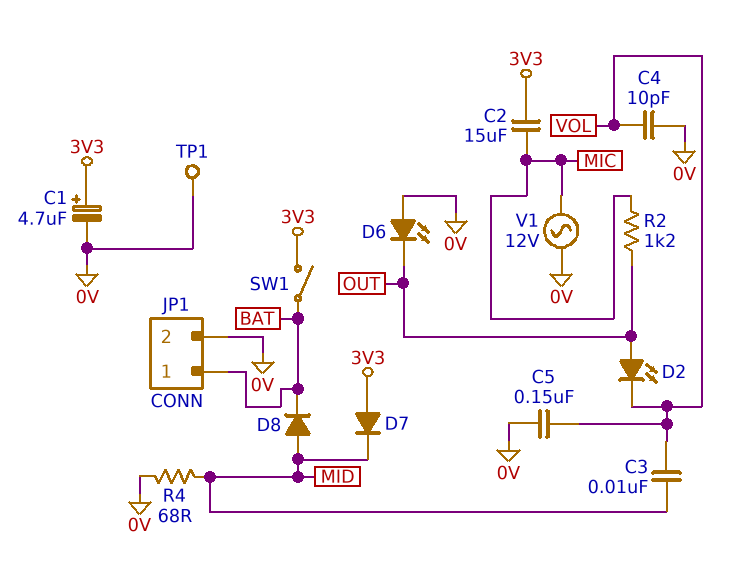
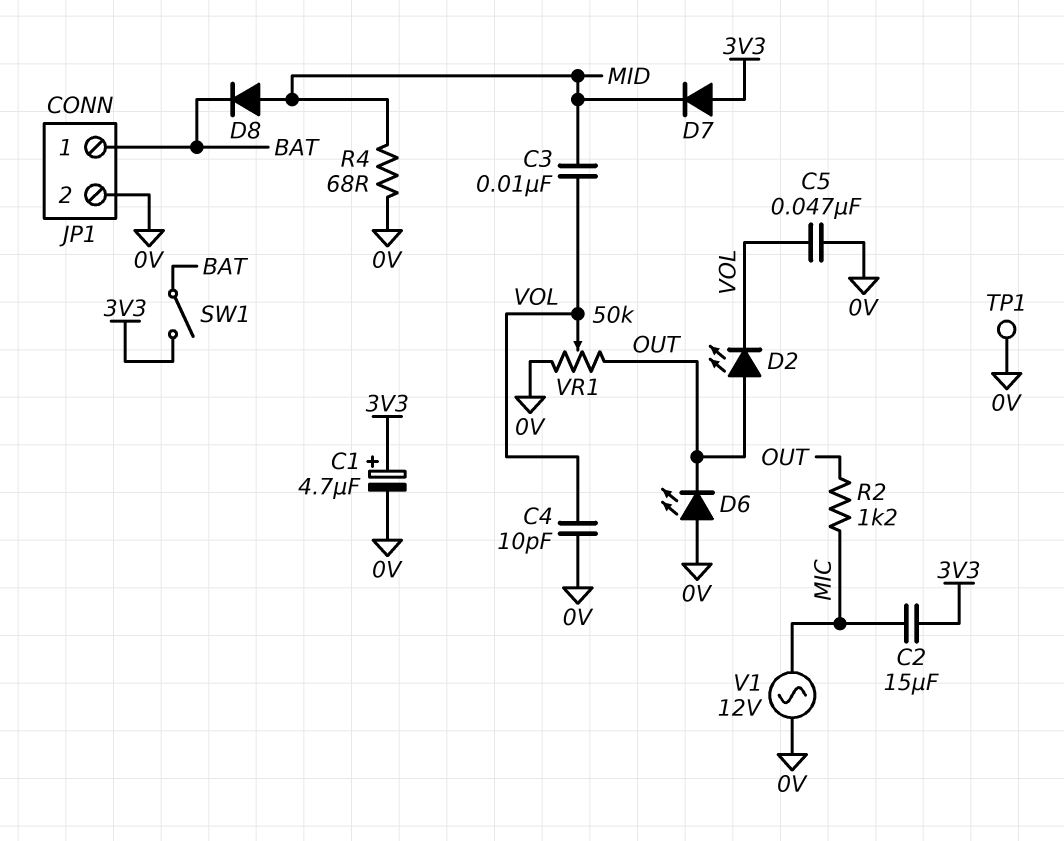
C5: 150nF (0V, VOL) -> 47nF (0V, VOL)
VR1: none -> 50k (0V, OUT, wiper VOL)

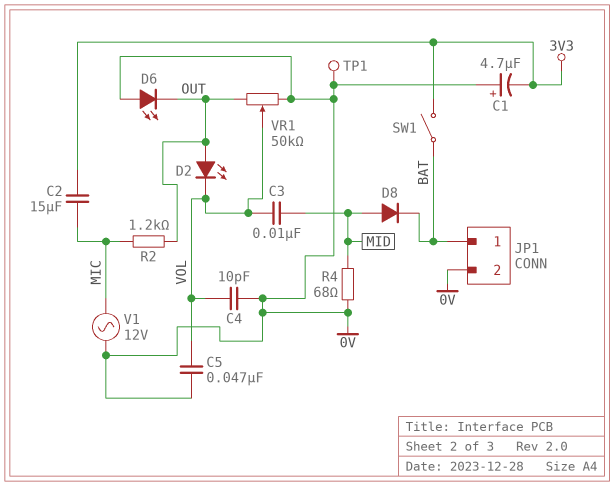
C1: 4.7uF (plus 3V3, minus 0V) -> 4.7uF (plus 0V, minus 3V3)
D7: diode (A 3V3, K MID) -> none

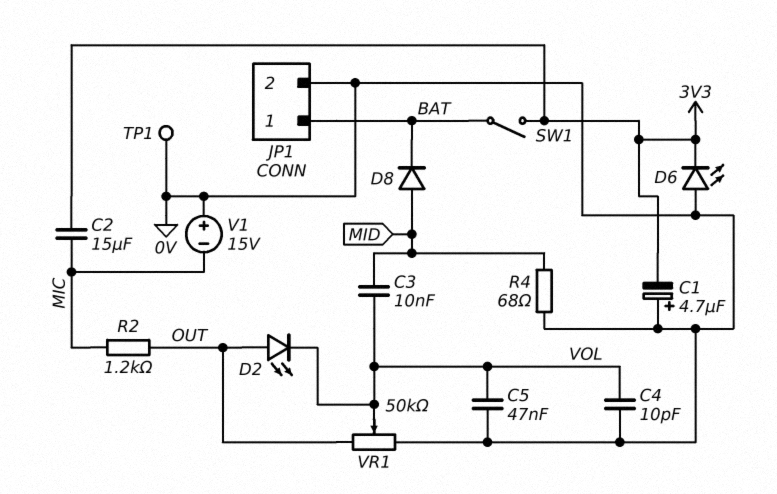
D6: LED (A 0V, K OUT) -> LED (A 0V, K 3V3)
V1: AC 12V (0V, MIC) -> 15V (plus 0V, minus MIC)

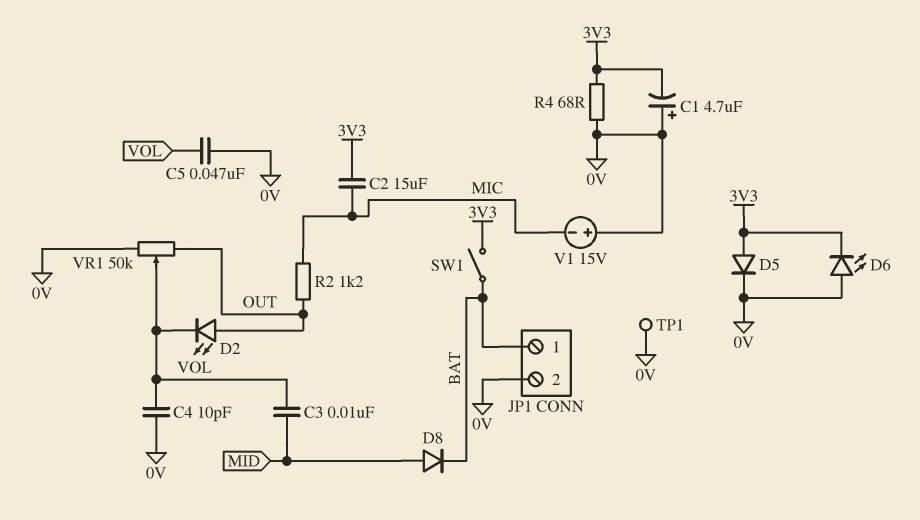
D5: none -> diode (A 3V3, K 0V)
R4: 68 (0V, MID) -> 68 (0V, 3V3)

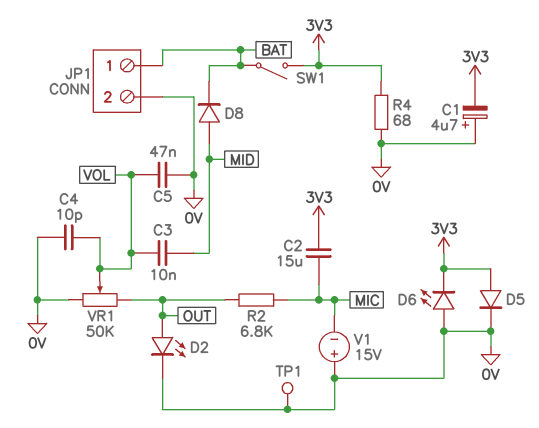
D2: LED (A OUT, K VOL) -> LED (A OUT, K 0V)
R2: 1.2k (MIC, OUT) -> 6.8k (MIC, OUT)

